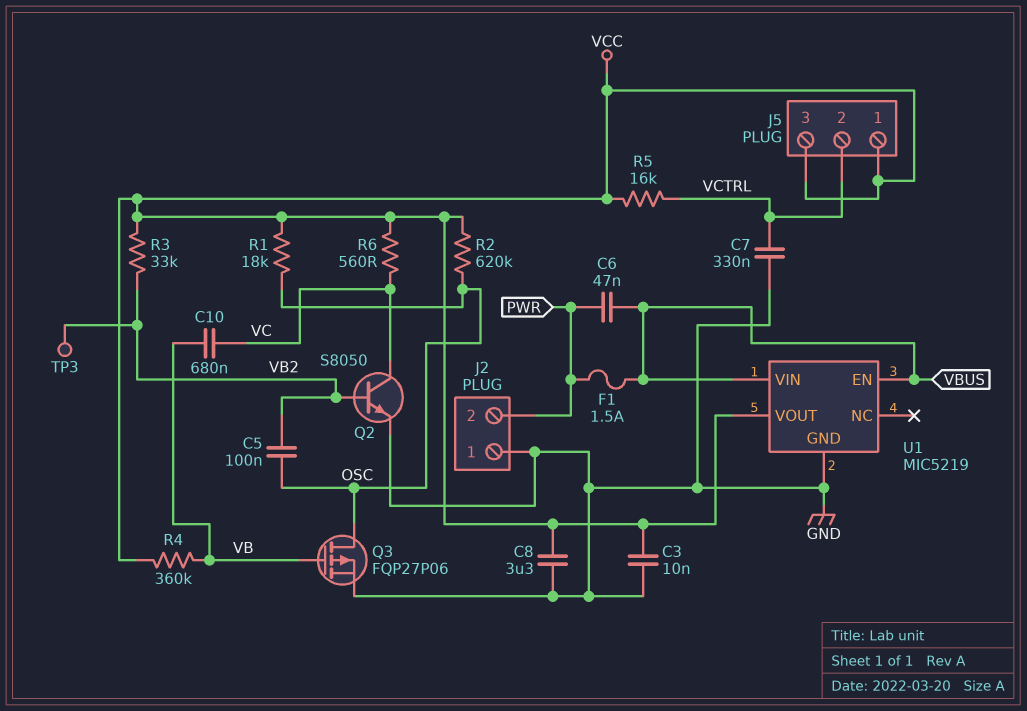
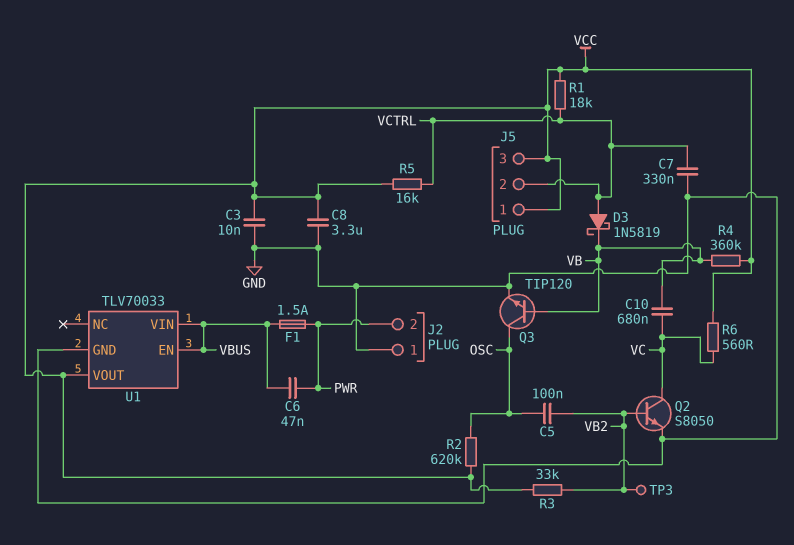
D3: none -> schottky 1N5819 (A VCTRL, K VB)
Q3: PMOS FQP27P06 (G VB, D OSC, S GND) -> NPN TIP120 (B VB, C OSC, E GND)
R1: 18k (OSC, VCC) -> 18k (VCC, VCTRL)
U1: MIC5219 -> TLV70033

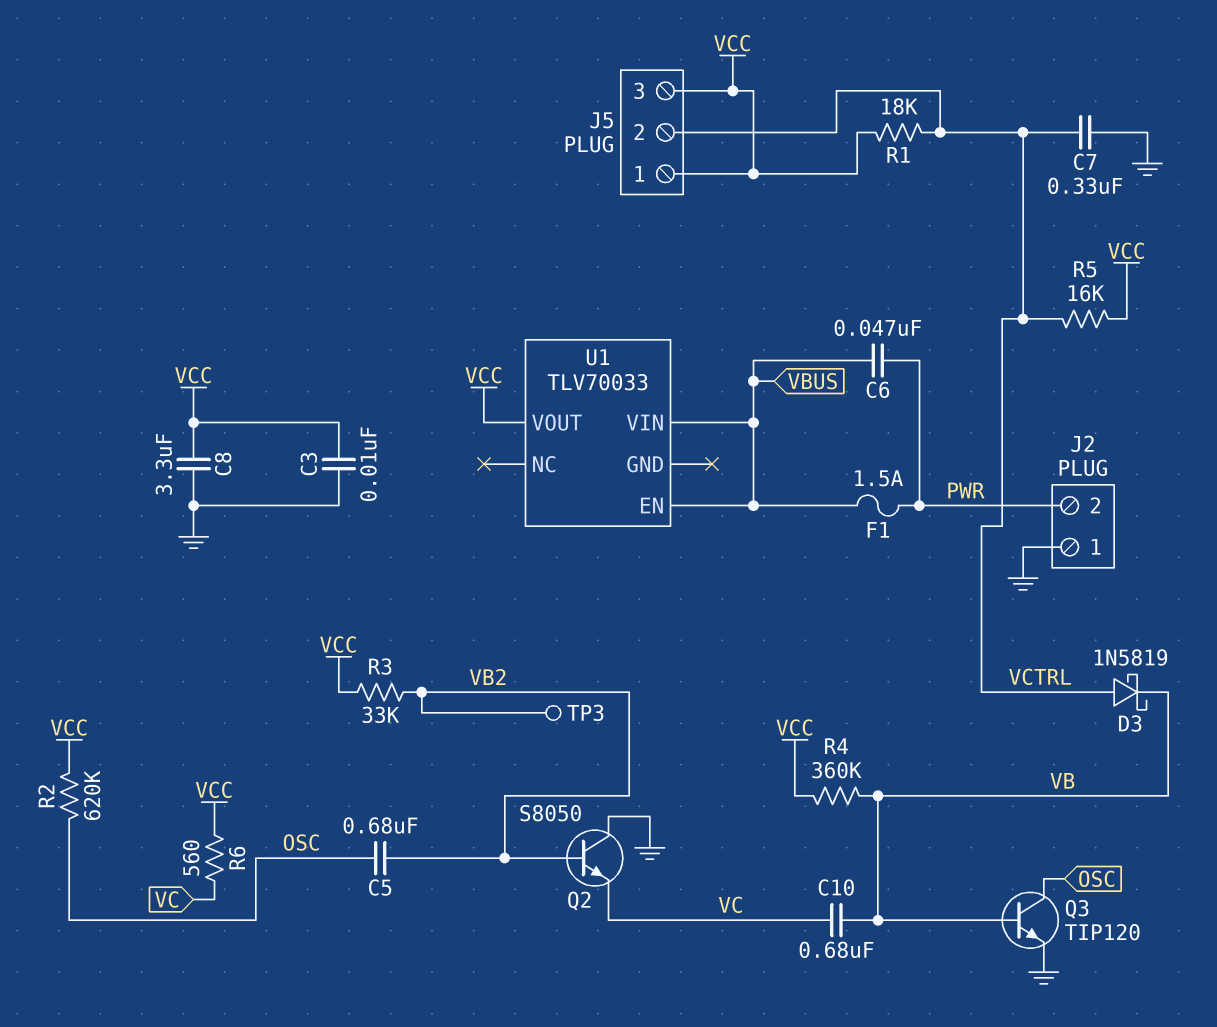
C5: 100nF (OSC, VB2) -> 680nF (OSC, VB2)
Q2: NPN S8050 (B VB2, C VC, E GND) -> NPN S8050 (B VB2, C GND, E VC)
U1 pin GND: GND -> none

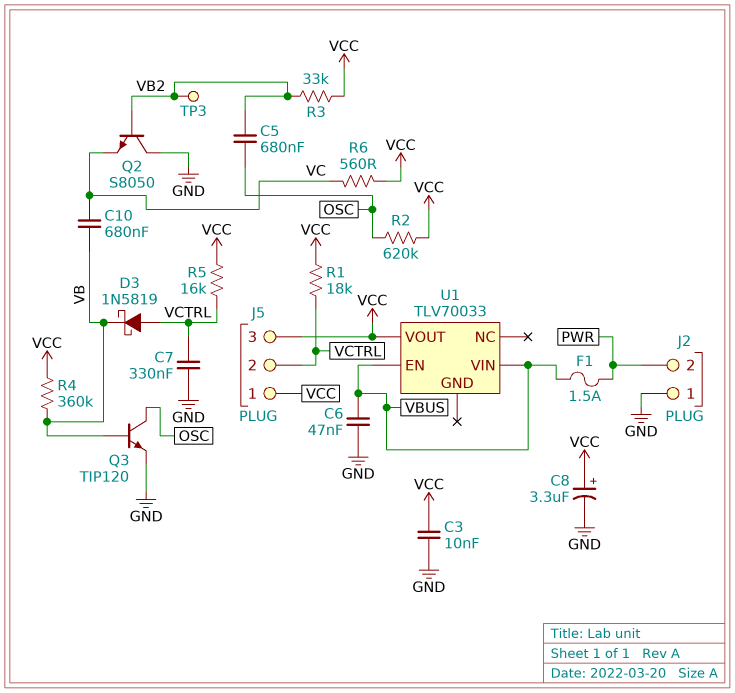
C6: 47nF (PWR, VBUS) -> 47nF (GND, VBUS)
C8: 3.3uF (GND, VCC) -> 3.3uF (plus VCC, minus GND)

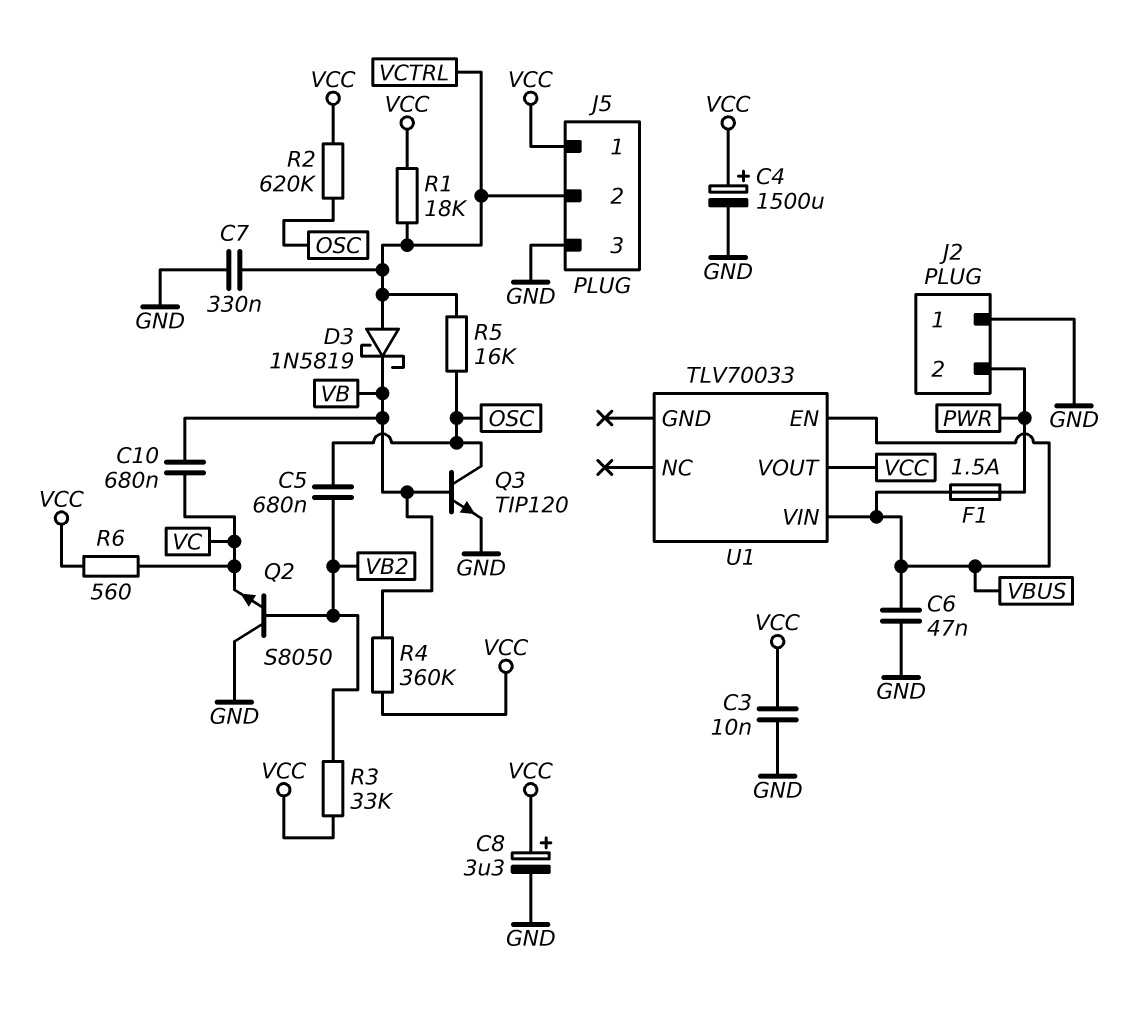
C4: none -> 1500uF (plus VCC, minus GND)
J5 pin 3: VCC -> GND
R5: 16k (VCC, VCTRL) -> 16k (OSC, VCTRL)
TP3: test point (VB2) -> none

